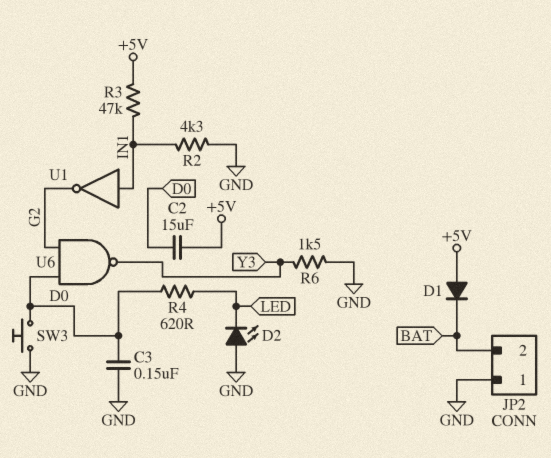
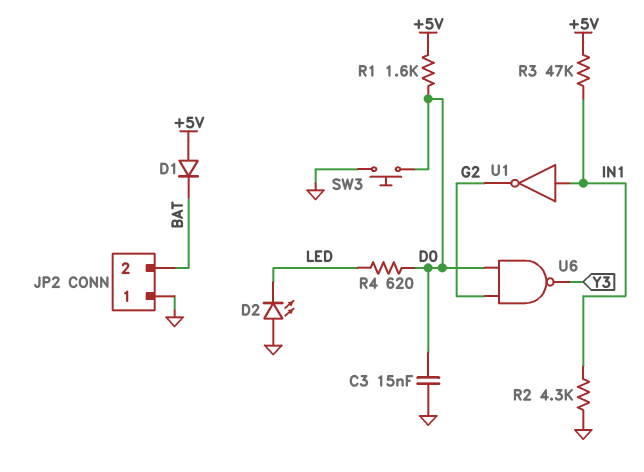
C2: 15uF (+5V, D0) -> none
C3: 150nF (D0, GND) -> 15nF (D0, GND)
R1: none -> 1.6k (+5V, D0)
R6: 1.5k (GND, Y3) -> none

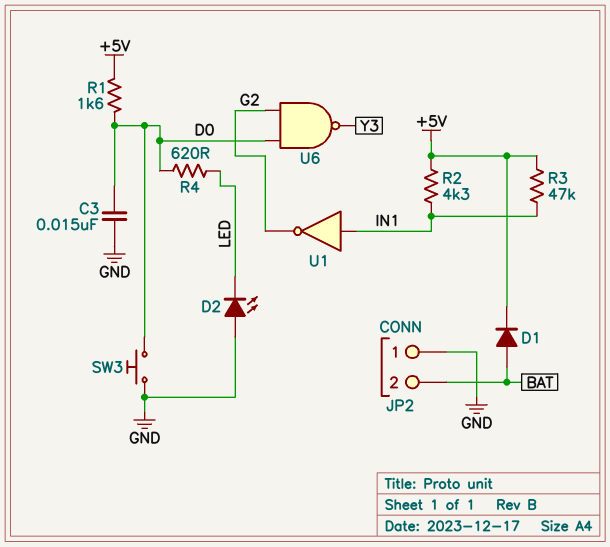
D1: diode (A +5V, K BAT) -> diode (A BAT, K +5V)
R2: 4.3k (GND, IN1) -> 4.3k (+5V, IN1)

